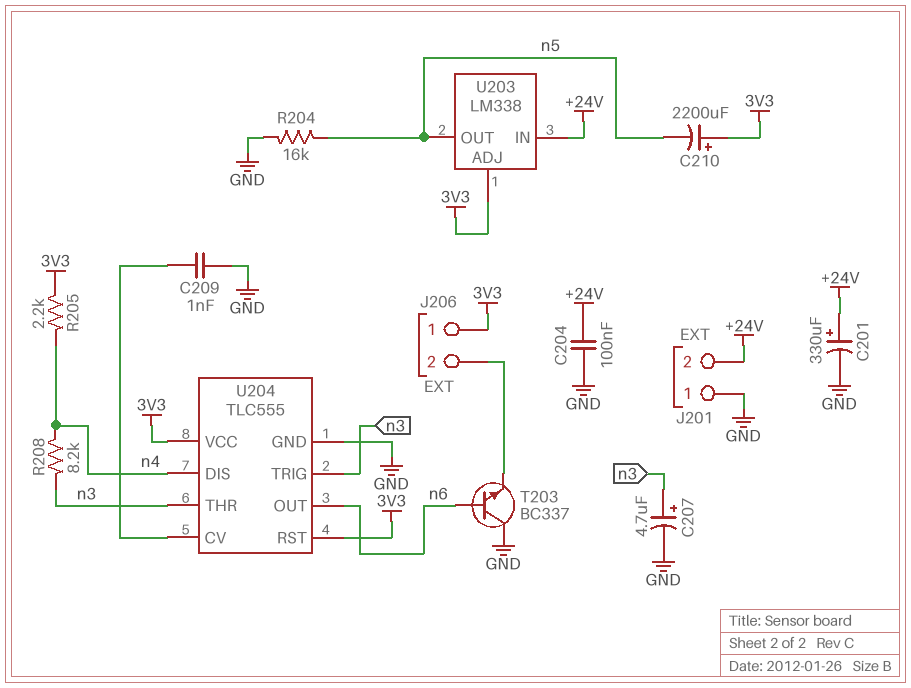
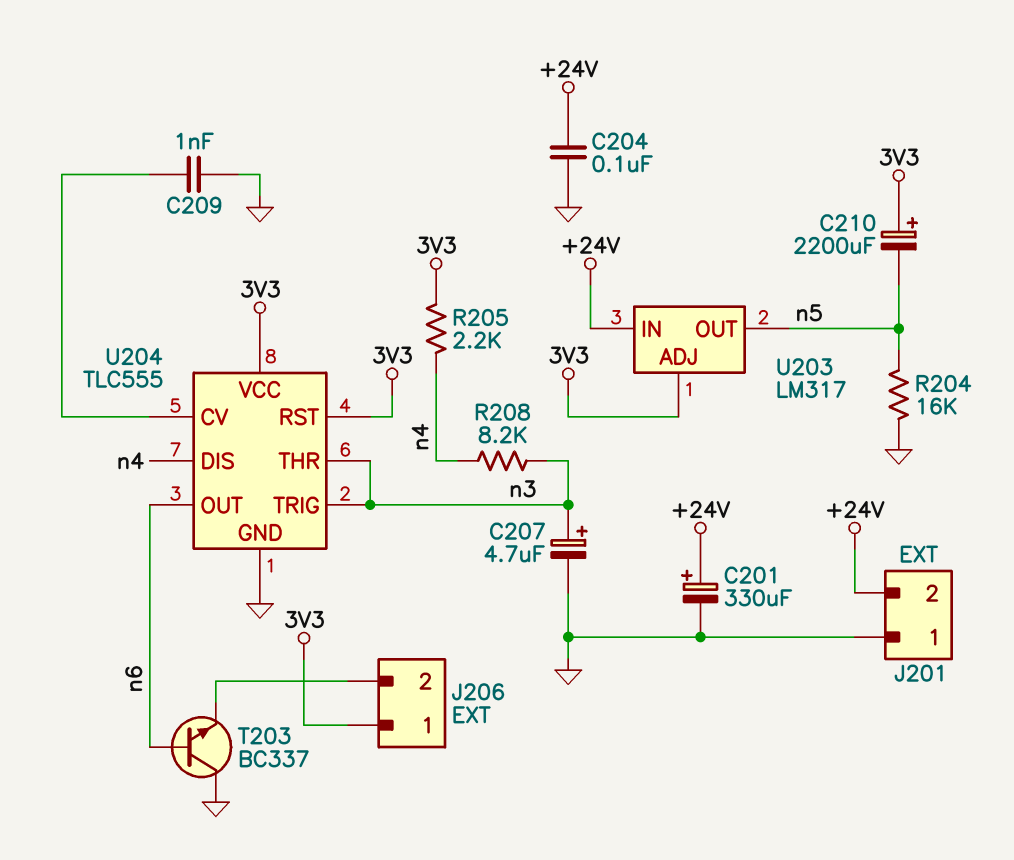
U203: LM338 -> LM317

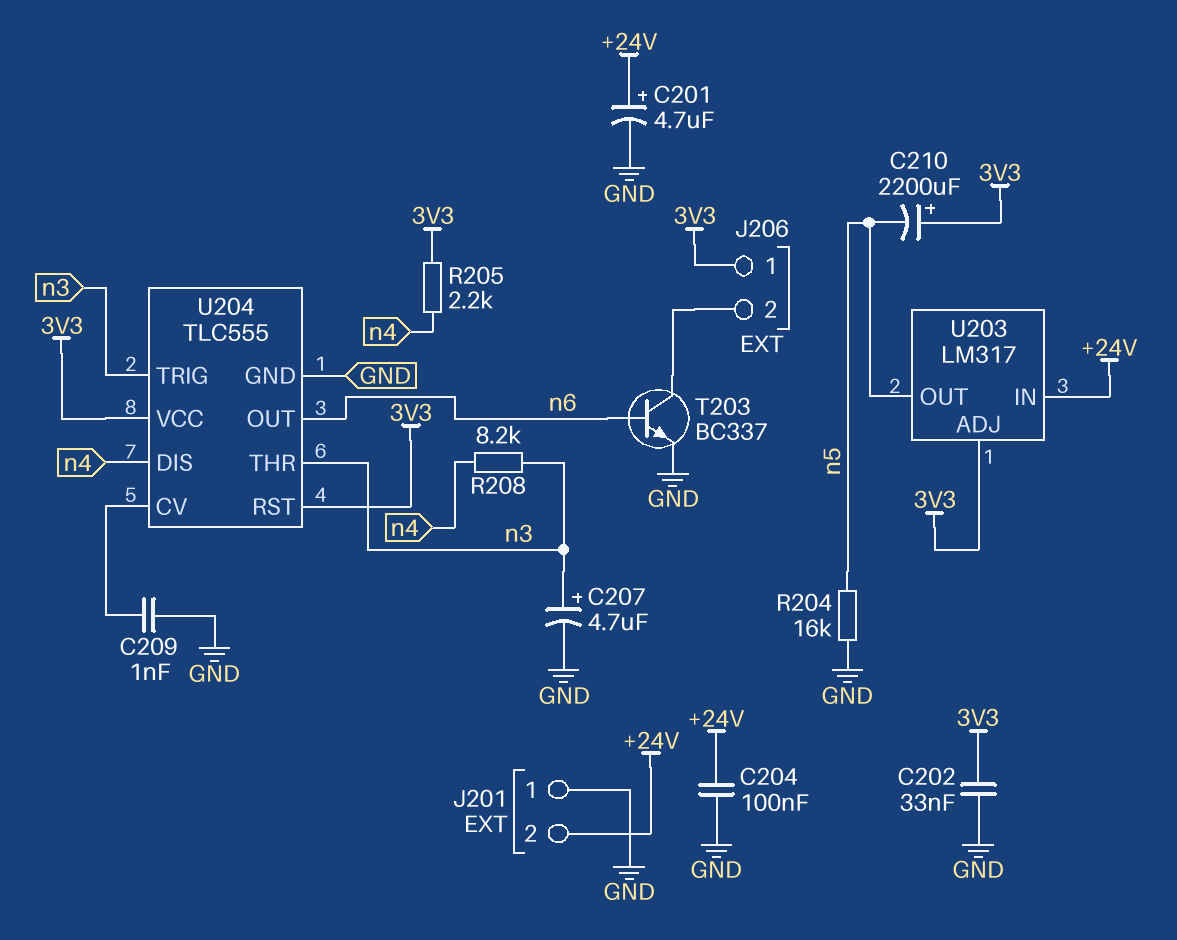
C201: 330uF (plus +24V, minus GND) -> 4.7uF (plus +24V, minus GND)
C202: none -> 33nF (3V3, GND)
T203: NPN BC337 (B n6, C GND, E J206/2) -> NPN BC337 (B n6, C J206/2, E GND)

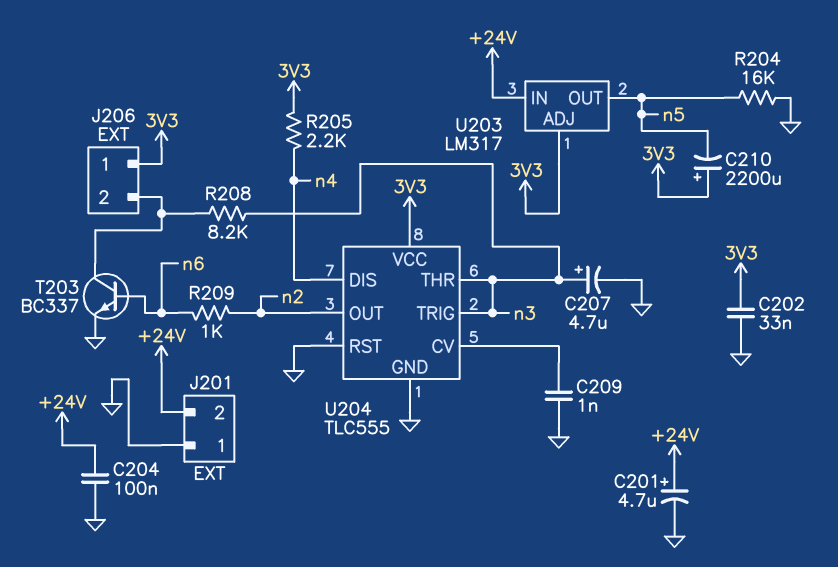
R208: 8.2k (n3, n4) -> 8.2k (J206/2, n3)
R209: none -> 1k (n2, n6)
U204 pin OUT: n6 -> n2
U204 pin RST: 3V3 -> GND

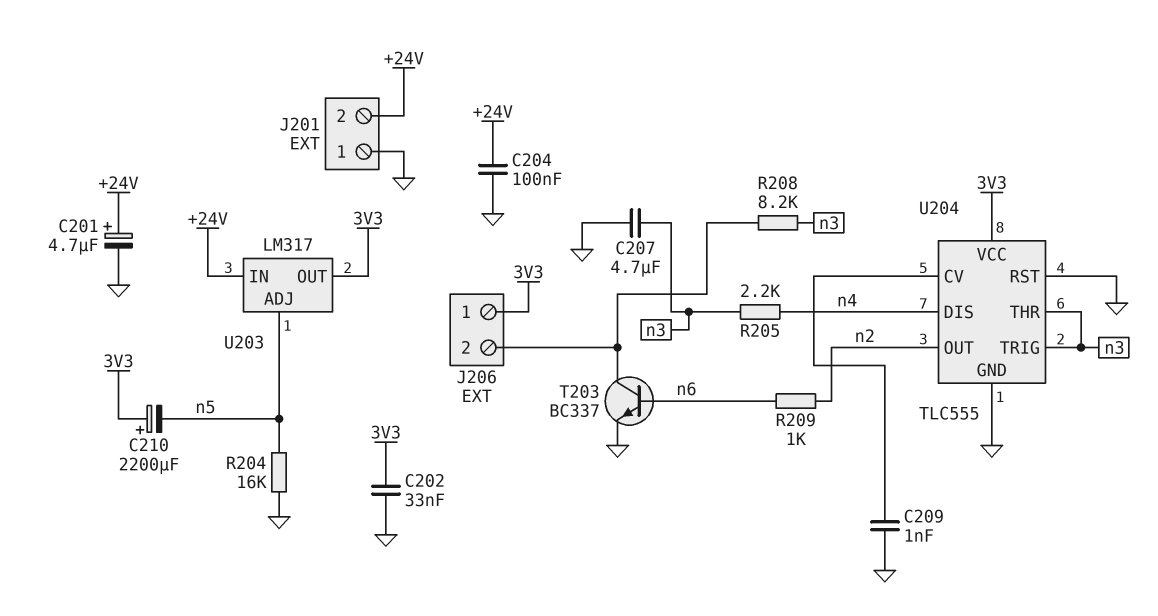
C207: 4.7uF (plus n3, minus GND) -> 4.7uF (GND, n3)
R205: 2.2k (3V3, n4) -> 2.2k (n3, n4)
U203 pin ADJ: 3V3 -> n5
U203 pin OUT: n5 -> 3V3

